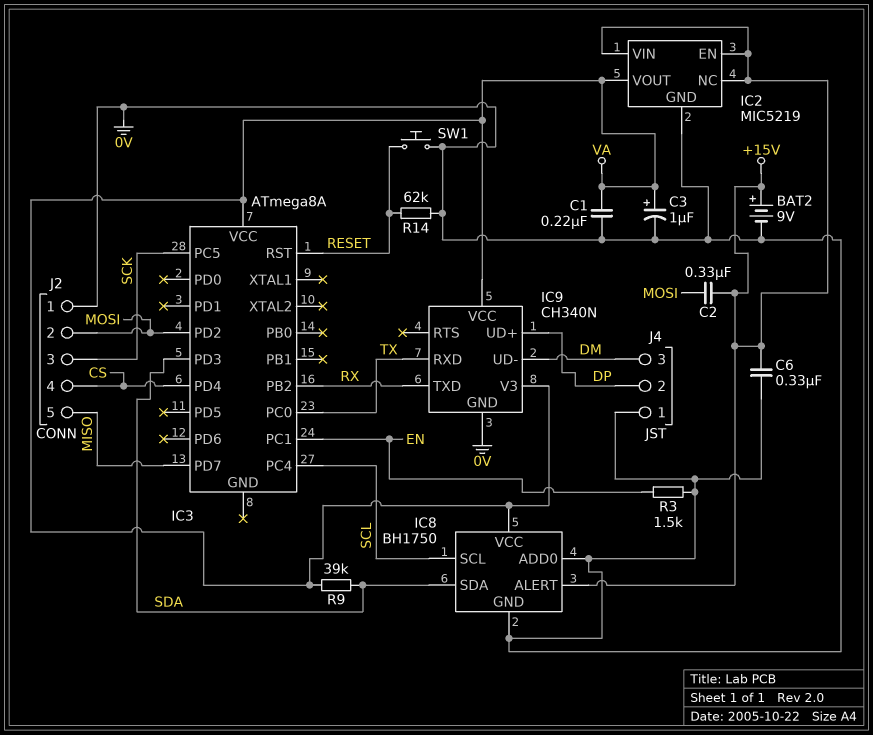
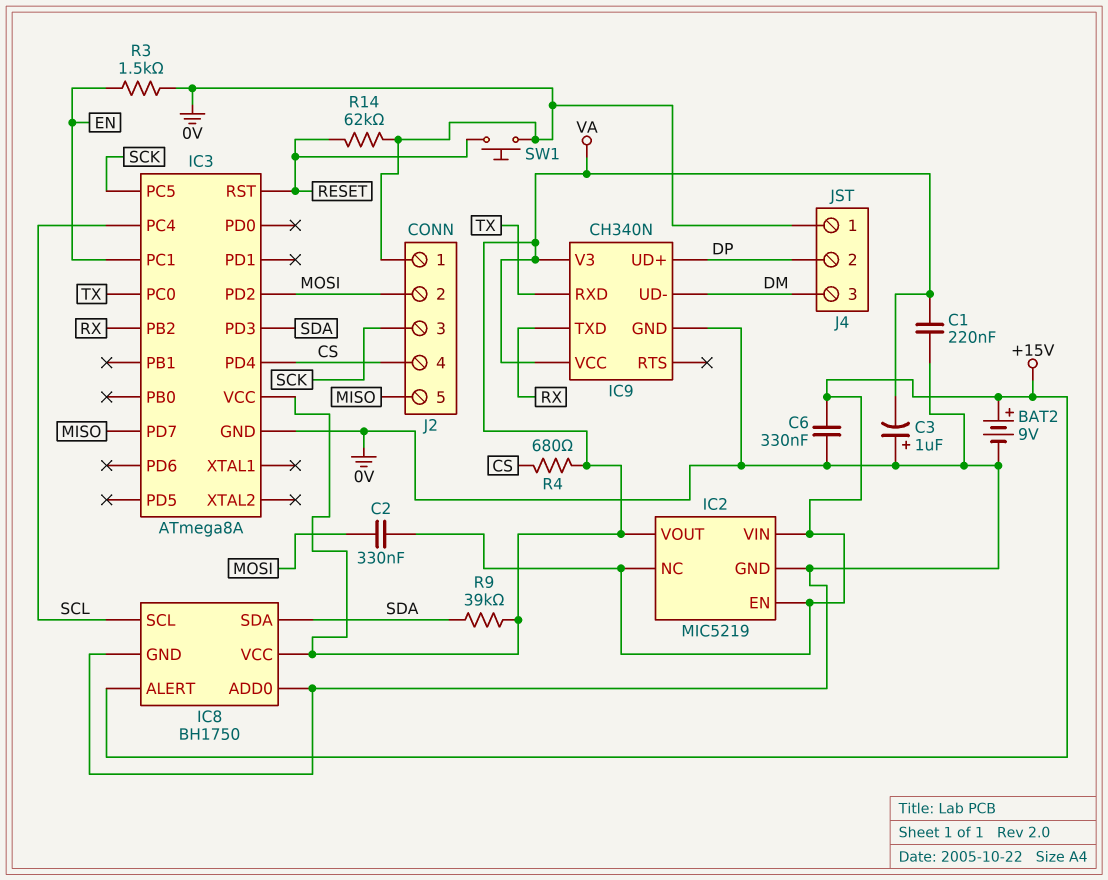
C3: 1uF (plus VA, minus 0V) -> 1uF (plus 0V, minus VA)
IC3 pin GND: none -> 0V
R4: none -> 680 (CS, VA)

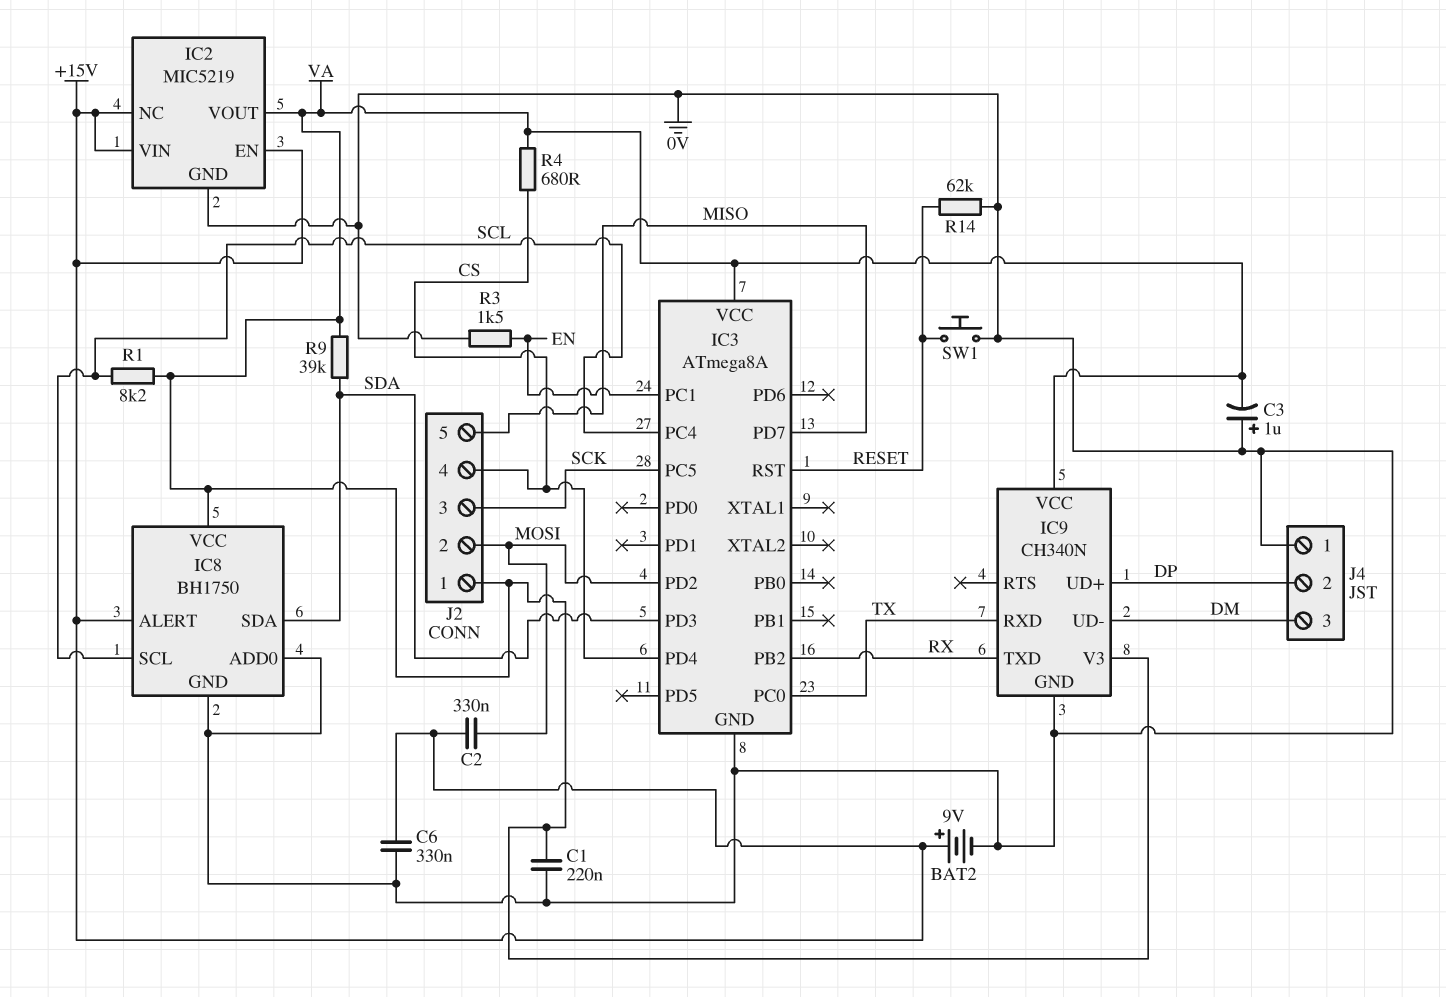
J2 pin 1: 0V -> VA
R1: none -> 8.2k (SCL, VA)

